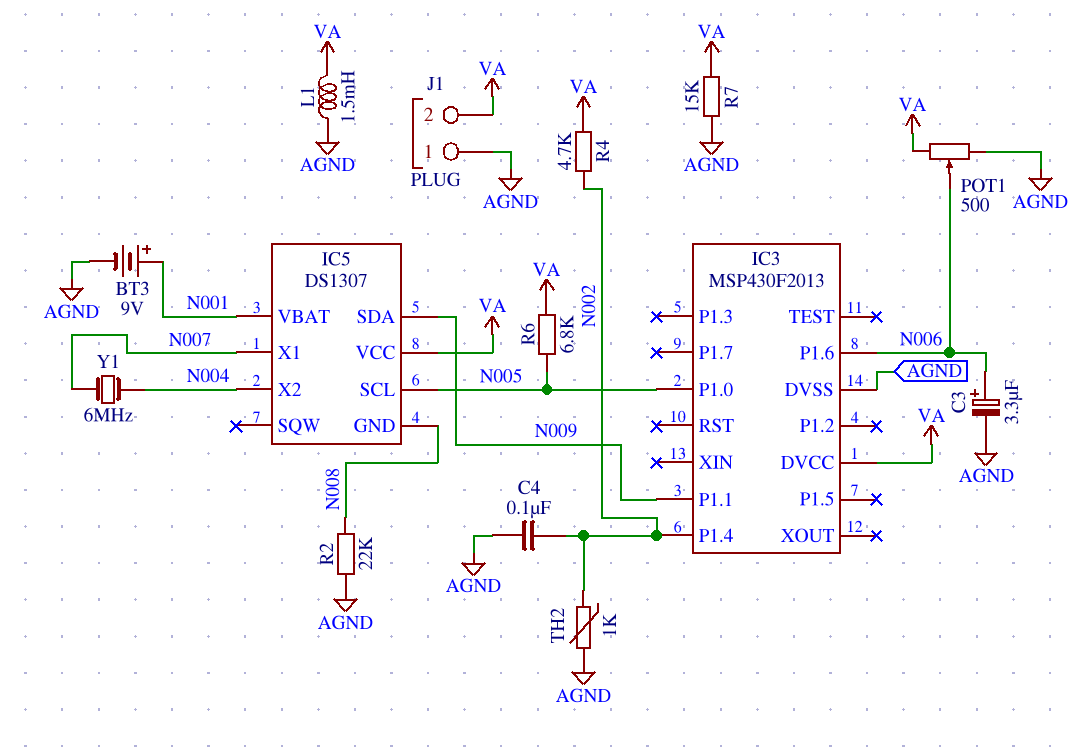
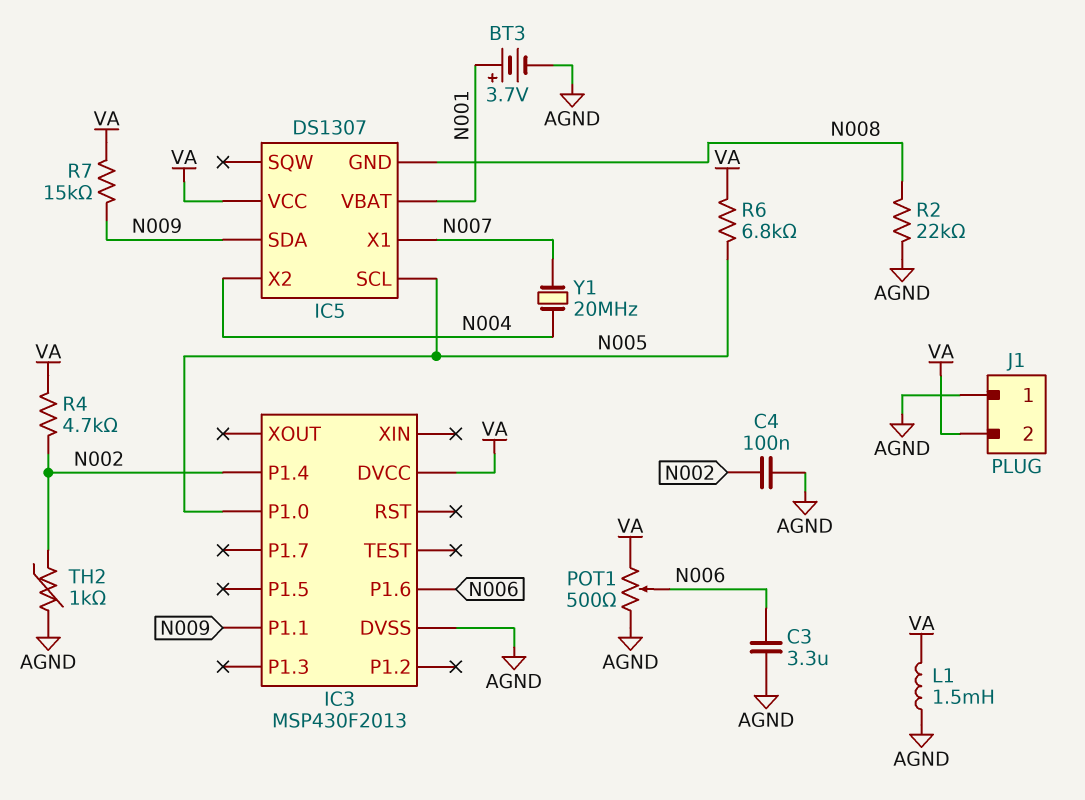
BT3: 9V (plus N001, minus AGND) -> 3.7V (plus N001, minus AGND)
C3: 3.3uF (plus N006, minus AGND) -> 3.3uF (AGND, N006)
R7: 15k (AGND, VA) -> 15k (N009, VA)
Y1: 6MHz (N004, N007) -> 20MHz (N004, N007)

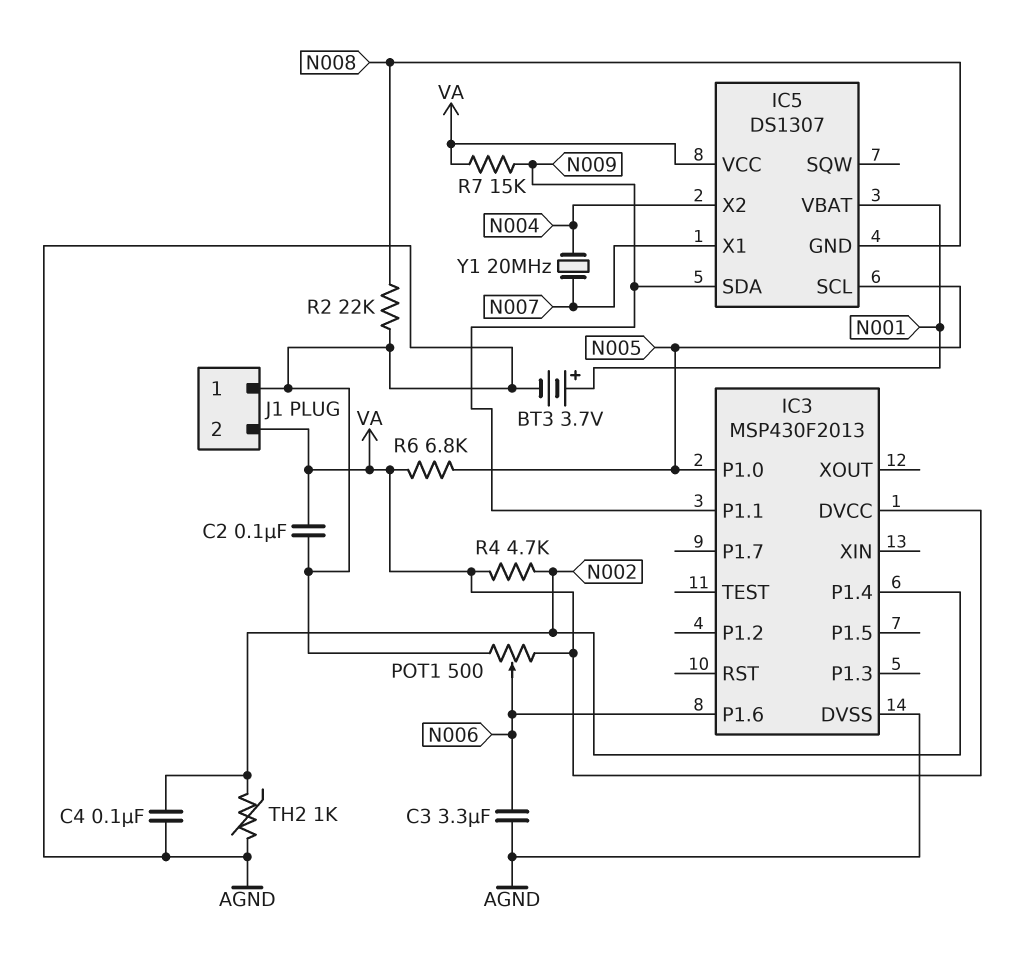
C2: none -> 100nF (AGND, VA)
L1: 1.5mH (AGND, VA) -> none

